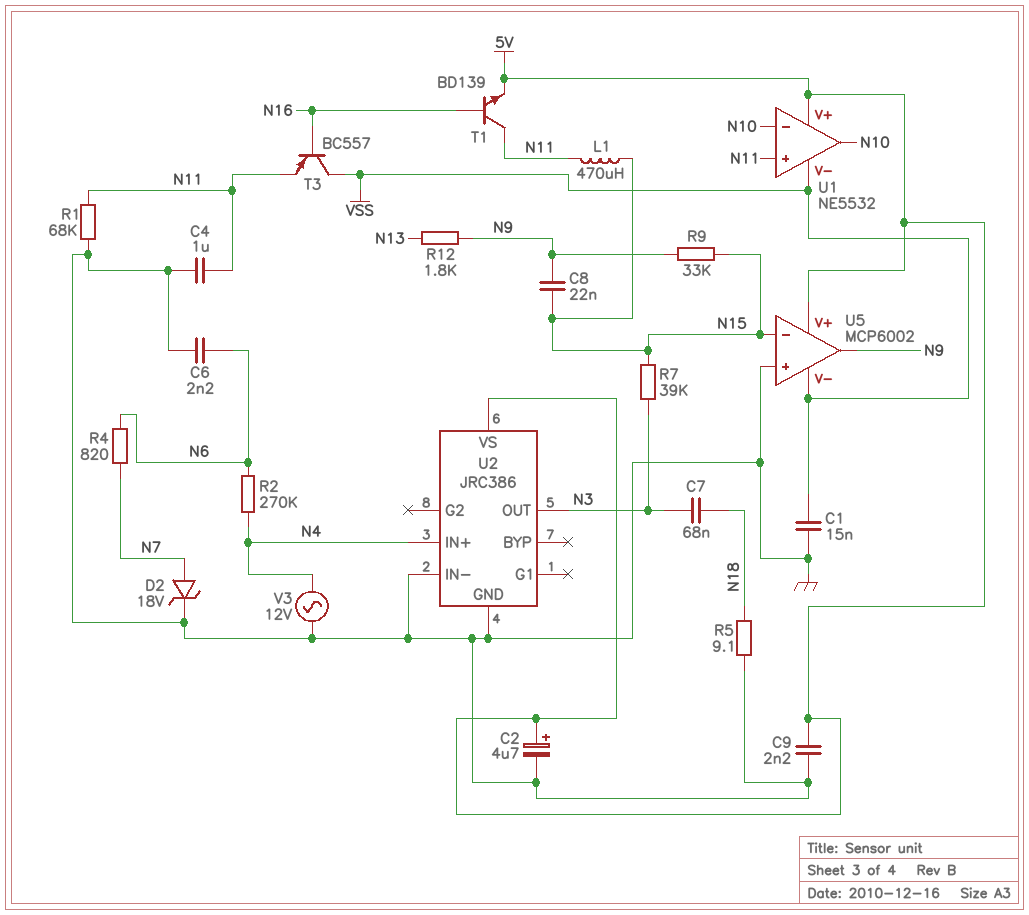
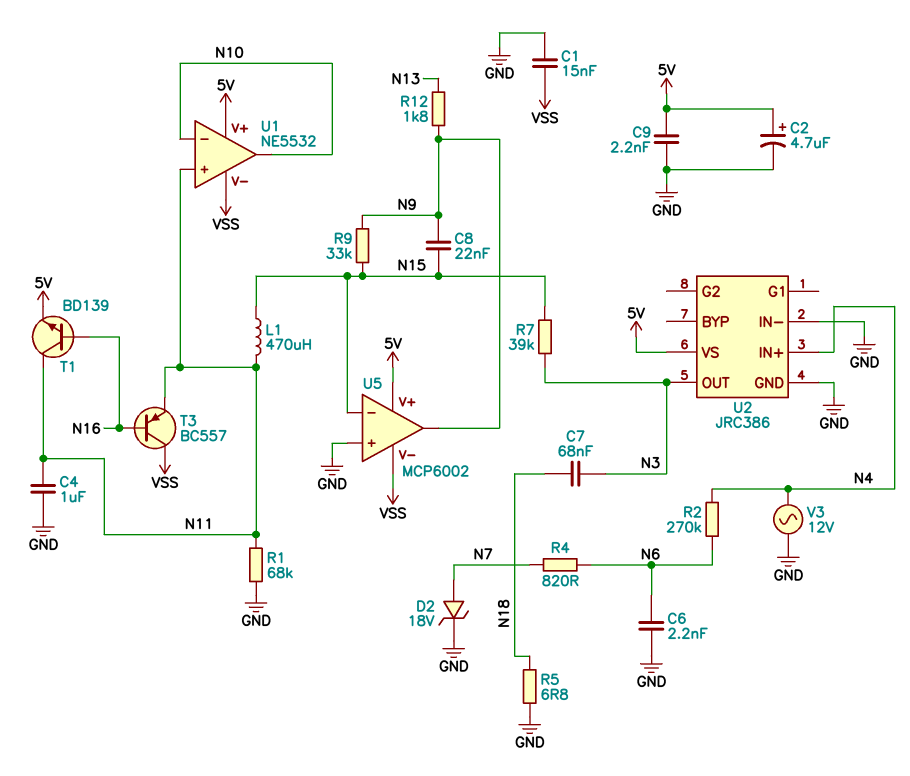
R5: 9.1 (GND, N18) -> 6.8 (GND, N18)

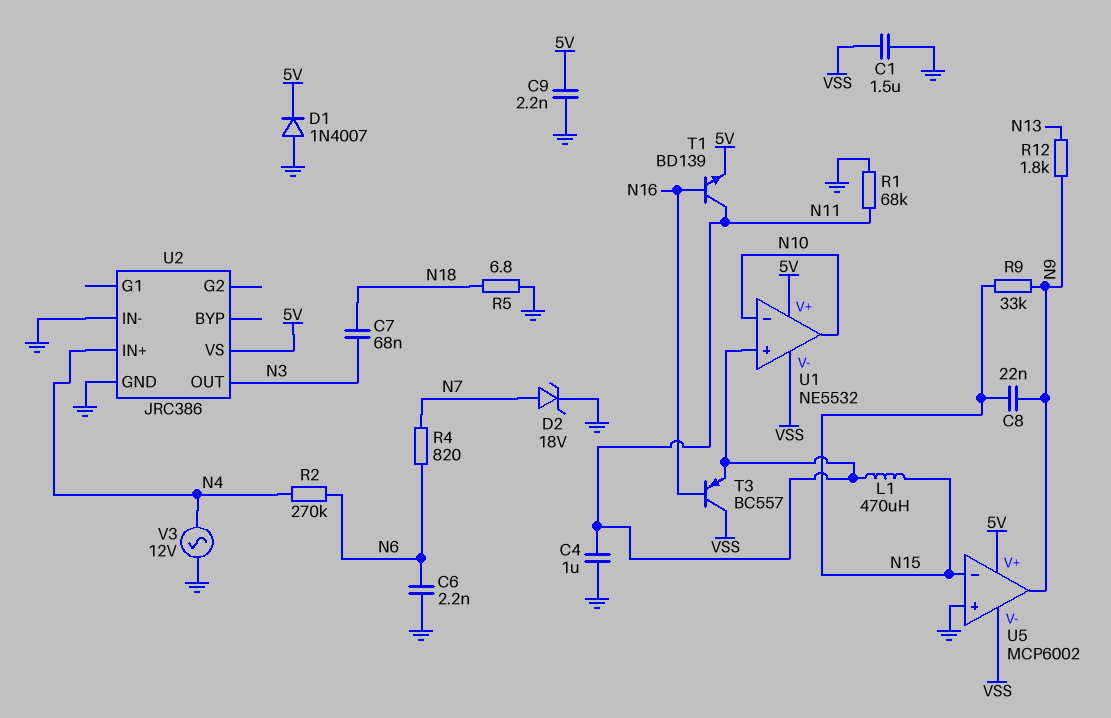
C1: 15nF (GND, VSS) -> 1.5uF (GND, VSS)
C2: 4.7uF (plus 5V, minus GND) -> none
D1: none -> diode 1N4007 (A GND, K 5V)
R7: 39k (N3, N15) -> none

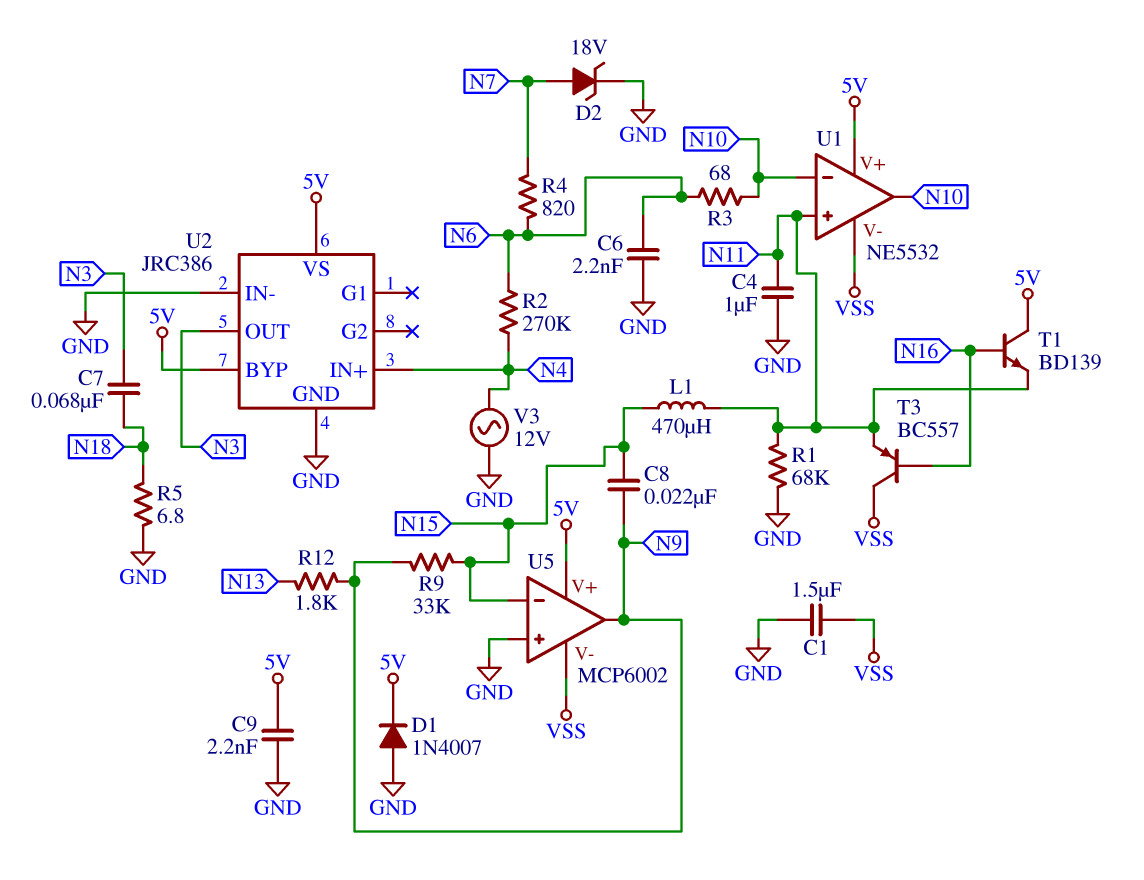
R3: none -> 68 (N6, N10)
T1: NPN BD139 (B N16, C N11, E 5V) -> NPN BD139 (B N16, C 5V, E N11)
U2 pin BYP: none -> 5V

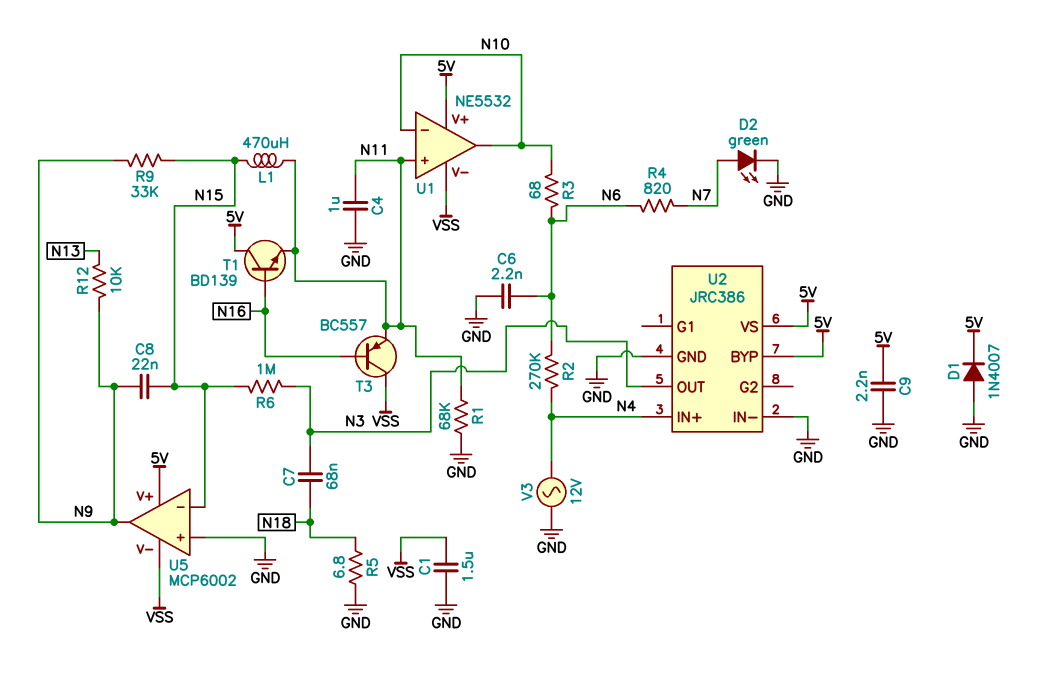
D2: zener 18V (A N7, K GND) -> LED green (A N7, K GND)
R6: none -> 1M (N3, N15)
R12: 1.8k (N9, N13) -> 10k (N9, N13)

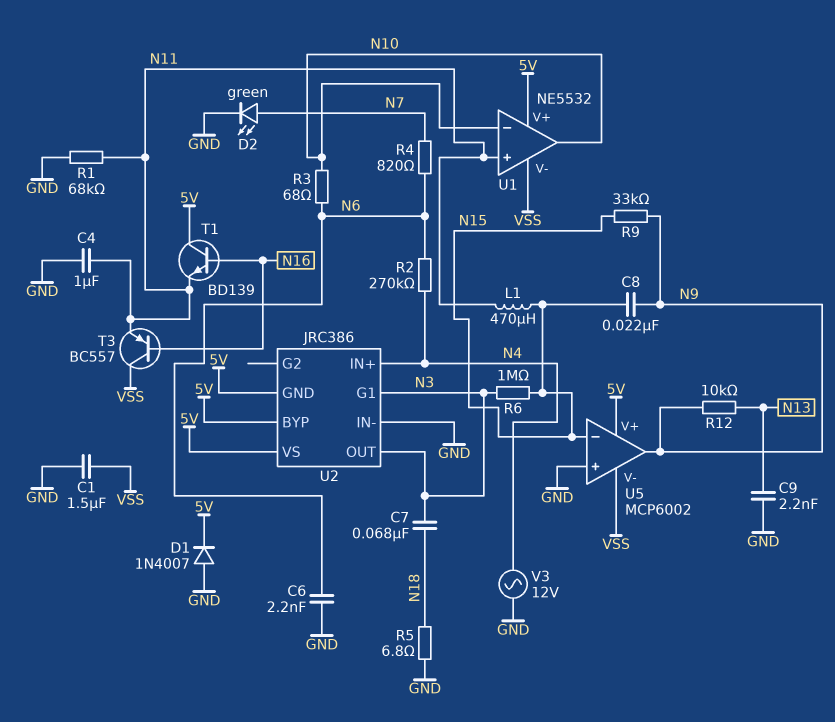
C9: 2.2nF (5V, GND) -> 2.2nF (GND, N13)
U2 pin G1: none -> N3
U2 pin GND: GND -> 5V

